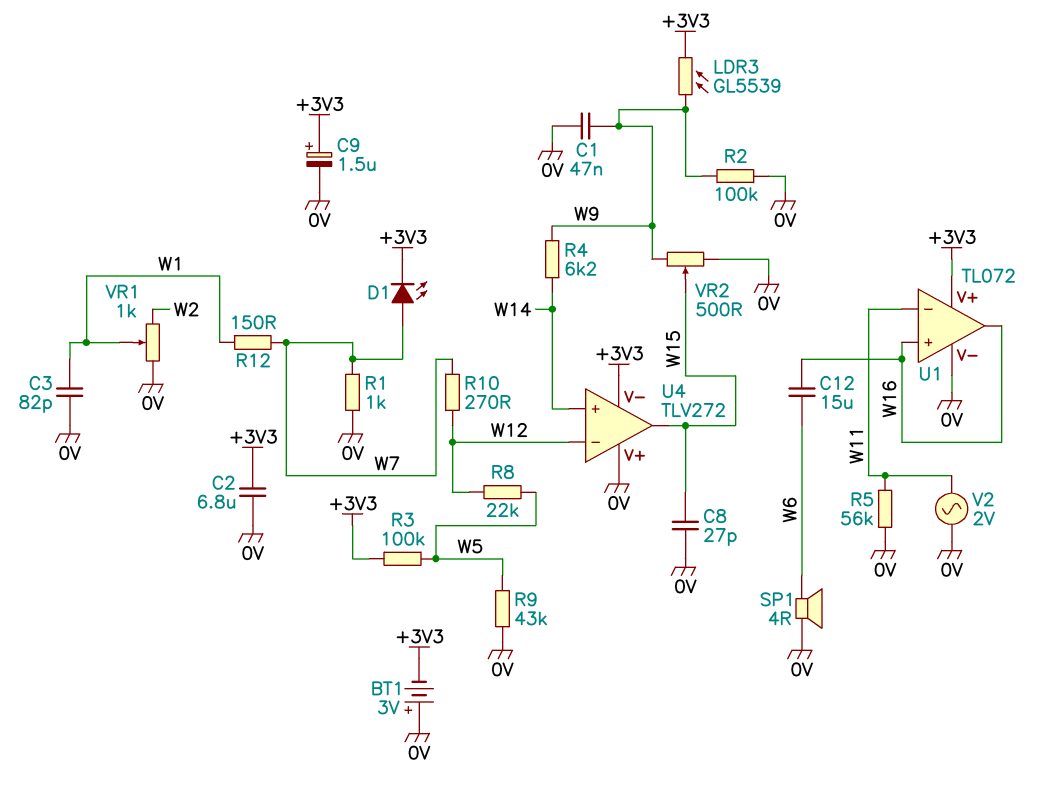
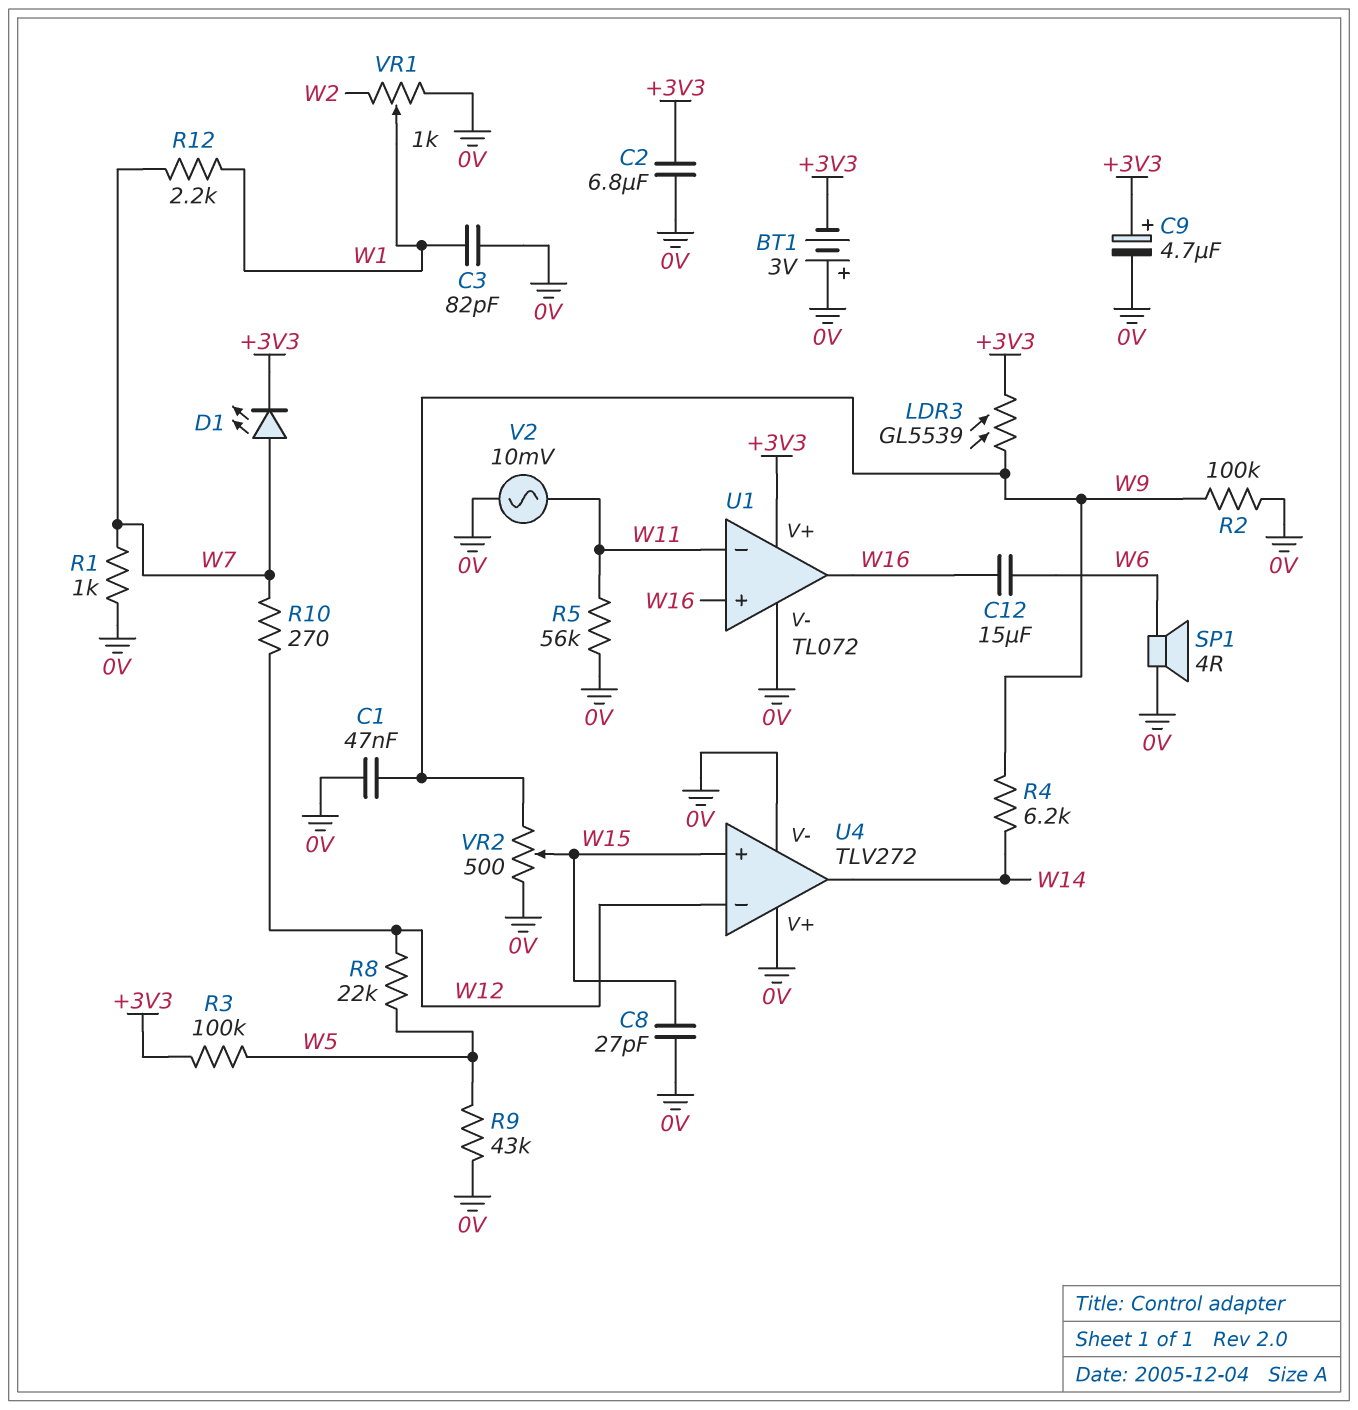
C9: 1.5uF (plus +3V3, minus 0V) -> 4.7uF (plus +3V3, minus 0V)
R12: 150 (W1, W7) -> 2.2k (W1, W7)
U4 pin V-: +3V3 -> 0V
U4 pin in+: W14 -> W15
U4 pin out: W15 -> W14
V2: AC 2V (0V, W11) -> AC 10mV (0V, W11)

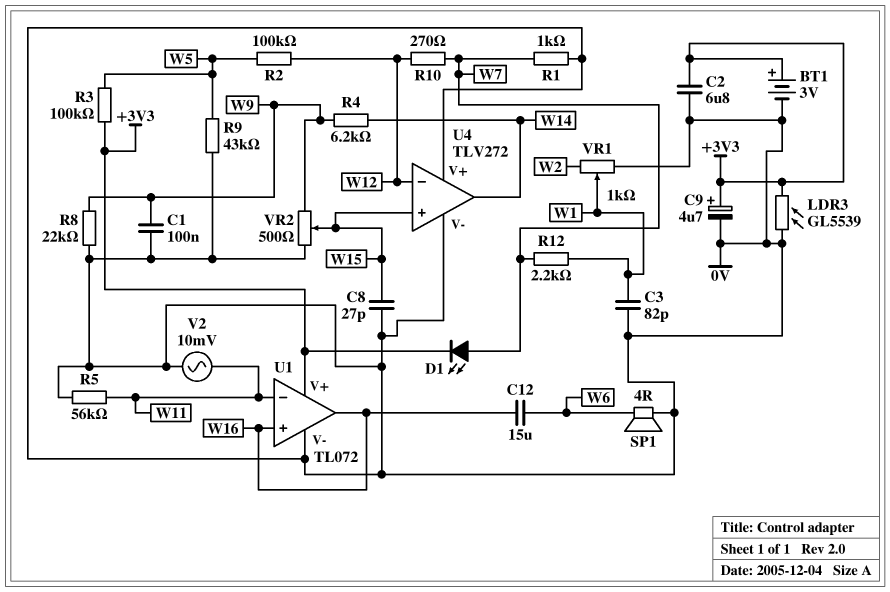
BT1: 3V (plus 0V, minus +3V3) -> 3V (plus +3V3, minus 0V)
C1: 47nF (0V, W9) -> 100nF (0V, W9)
LDR3: GL5539 (+3V3, W9) -> GL5539 (+3V3, 0V)
R2: 100k (0V, W9) -> 100k (W5, W12)
R8: 22k (W5, W12) -> 22k (0V, W9)

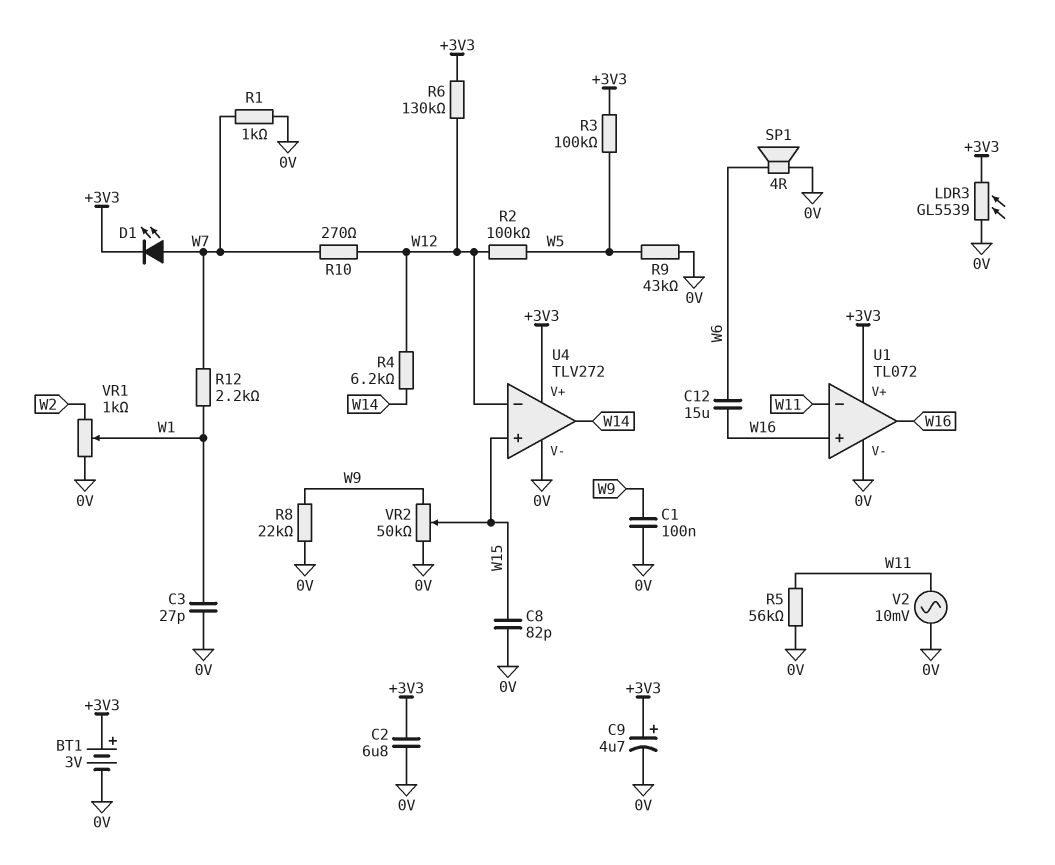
C3: 82pF (0V, W1) -> 27pF (0V, W1)
C8: 27pF (0V, W15) -> 82pF (0V, W15)
R4: 6.2k (W9, W14) -> 6.2k (W12, W14)
R6: none -> 130k (+3V3, W12)
U4 pin V+: 0V -> +3V3
VR2: 500 (0V, W9, wiper W15) -> 50k (0V, W9, wiper W15)

